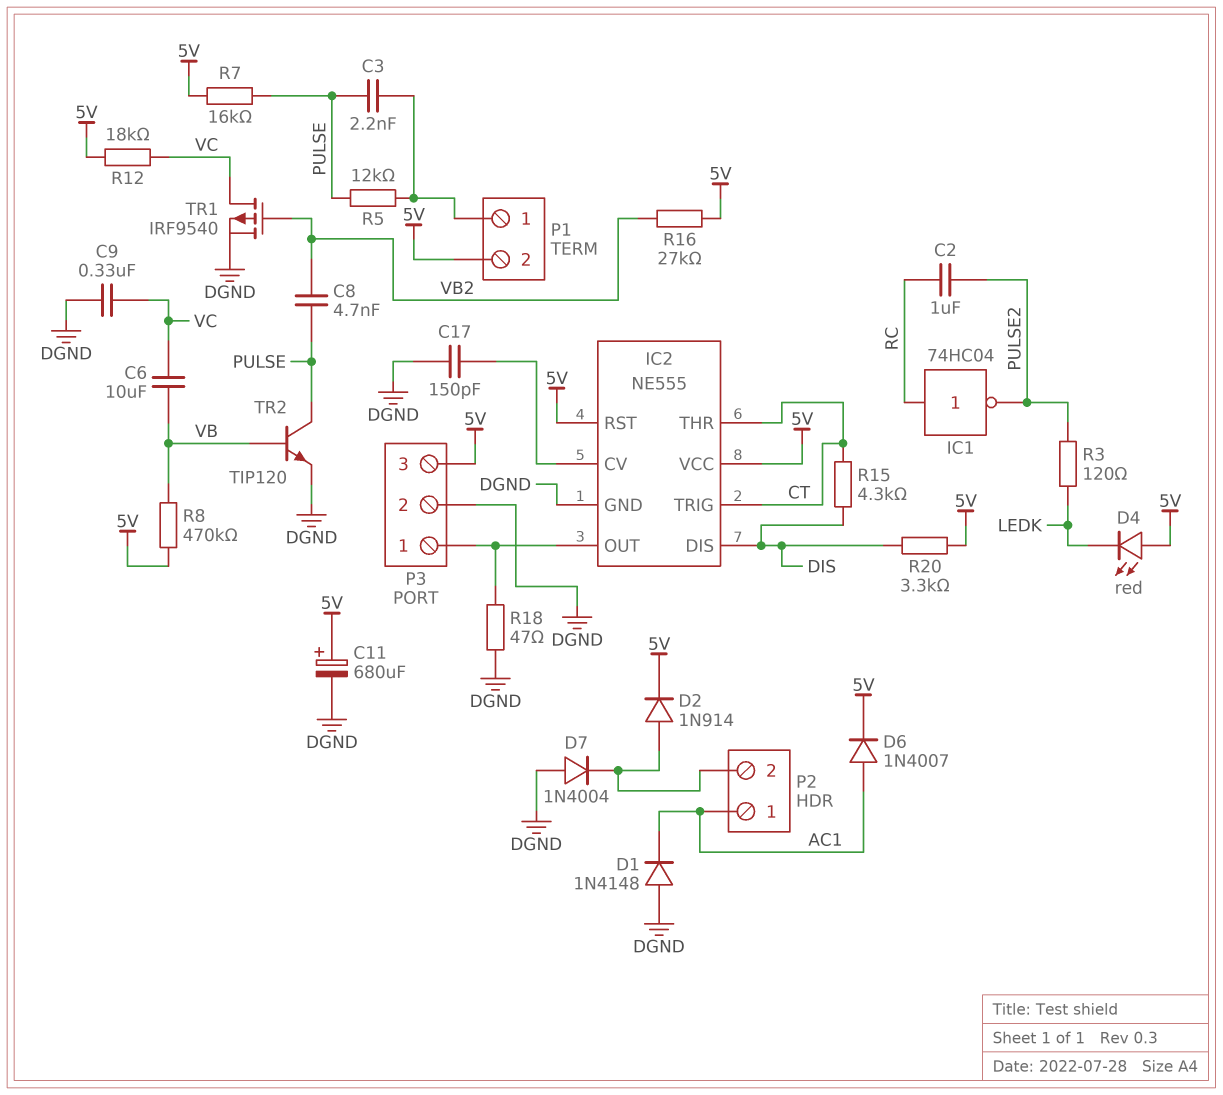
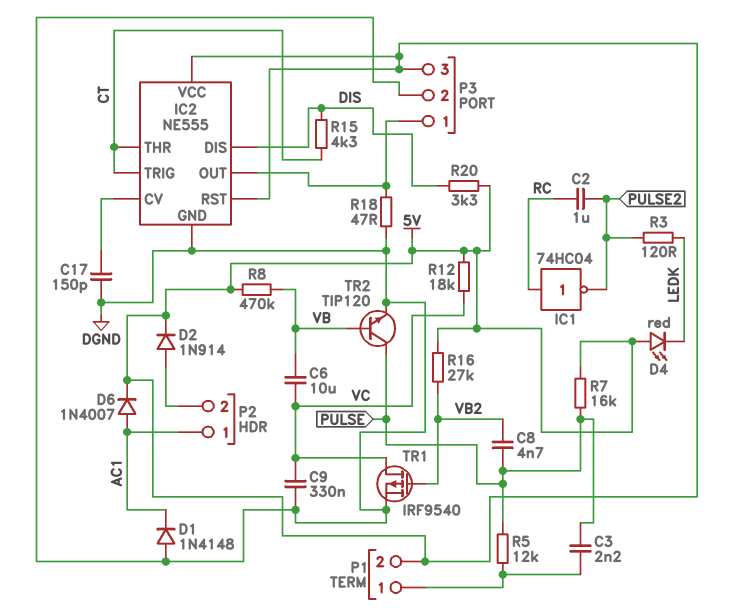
C11: 680uF (plus 5V, minus DGND) -> none
D7: diode 1N4004 (A DGND, K P2/2) -> none

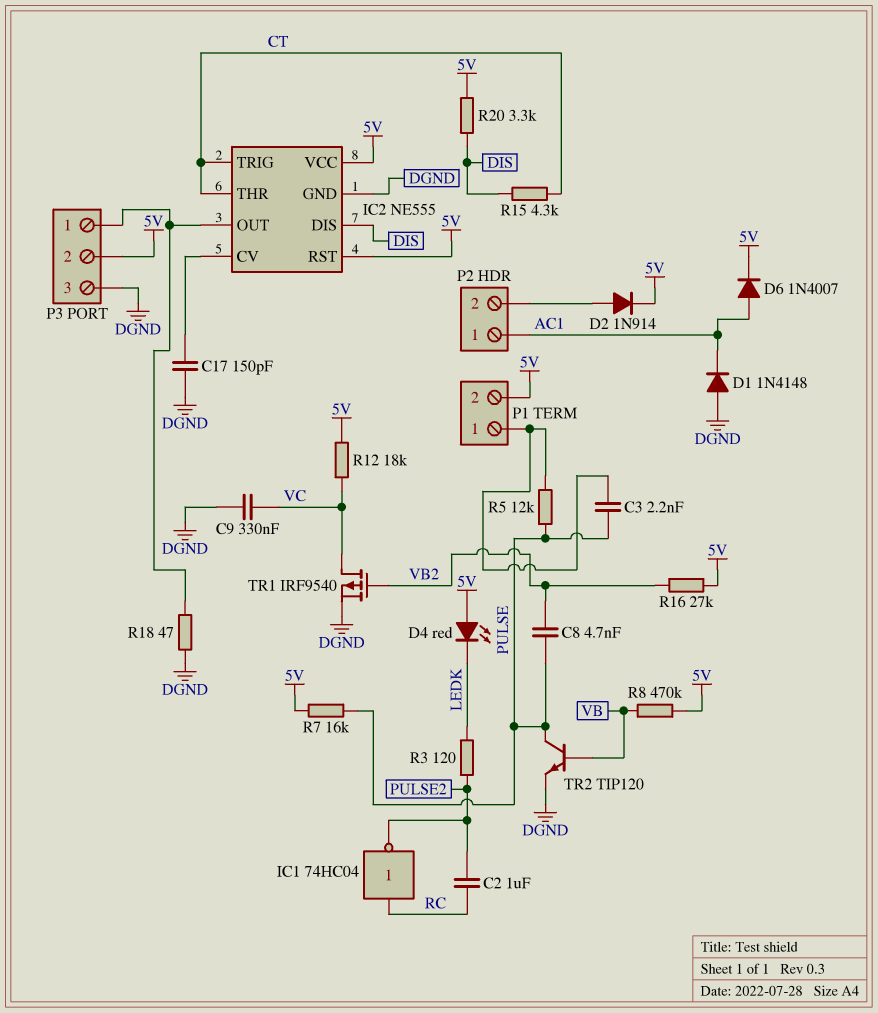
C6: 10uF (VB, VC) -> none
P3 pin 2: DGND -> 5V
P3 pin 3: 5V -> DGND

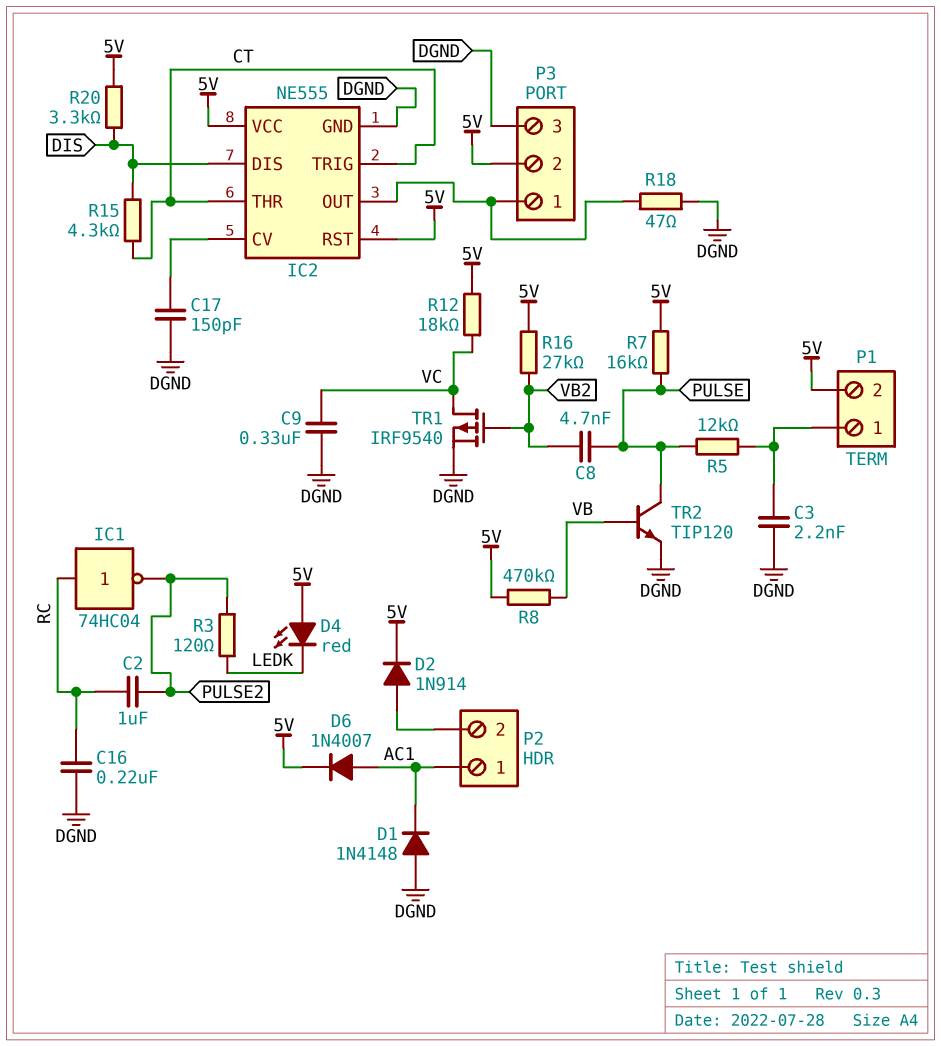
C3: 2.2nF (P1/1, PULSE) -> 2.2nF (DGND, P1/1)
C16: none -> 220nF (DGND, RC)

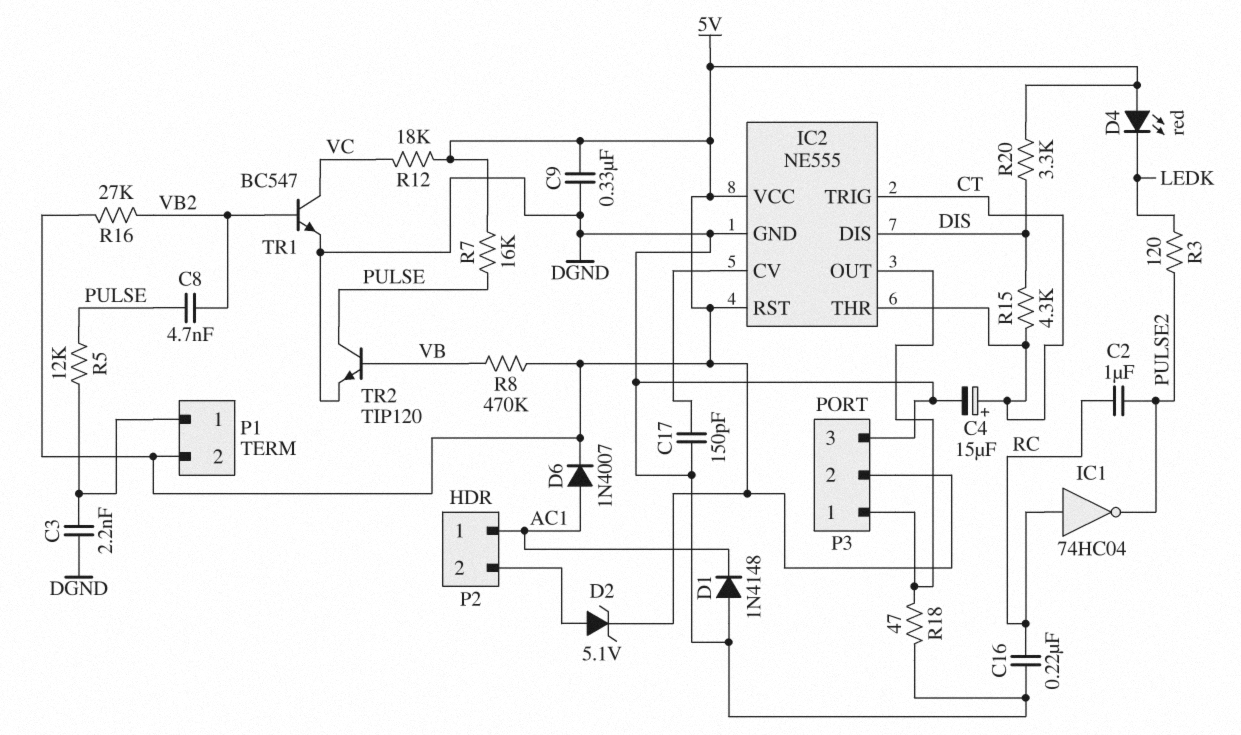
C4: none -> 15uF (plus CT, minus DGND)
C9: 330nF (DGND, VC) -> 330nF (5V, DGND)
D2: diode 1N914 (A P2/2, K 5V) -> zener 5.1V (A P2/2, K 5V)
TR1: PMOS IRF9540 (G VB2, D VC, S DGND) -> NPN BC547 (B VB2, C VC, E DGND)

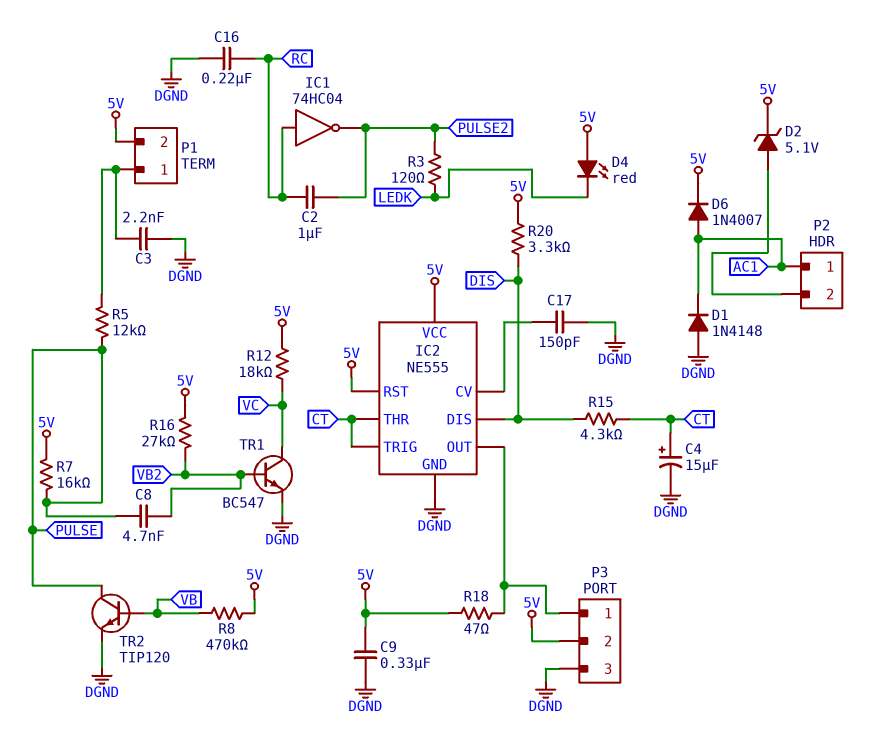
R18: 47 (DGND, IC2/OUT) -> 47 (5V, IC2/OUT)

